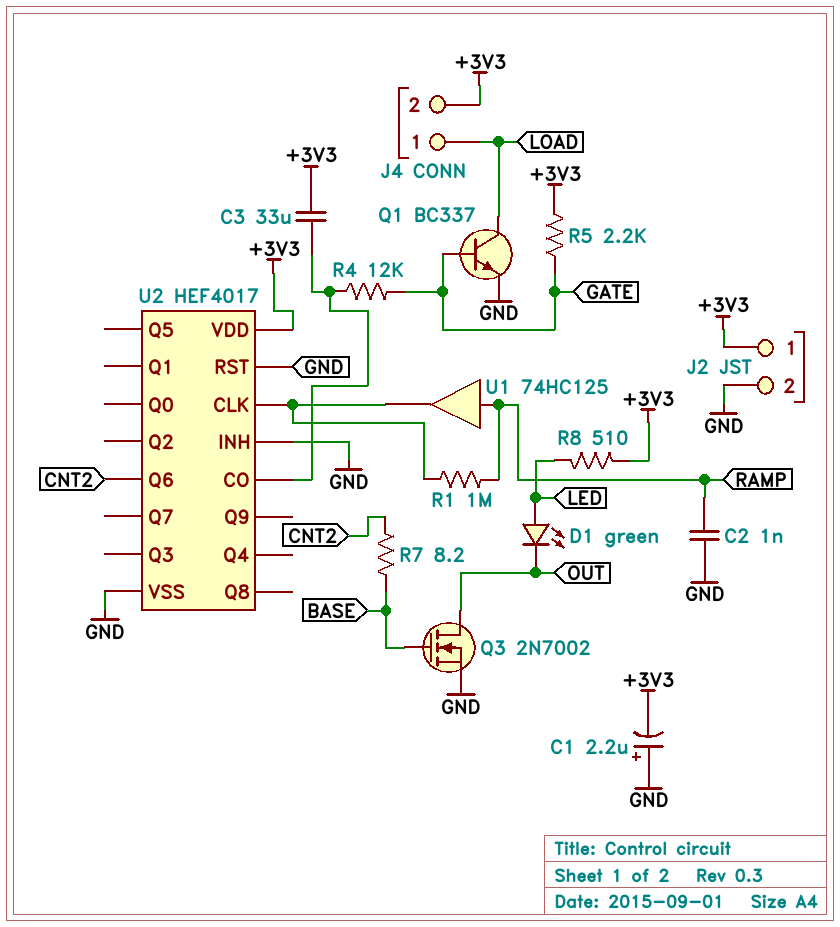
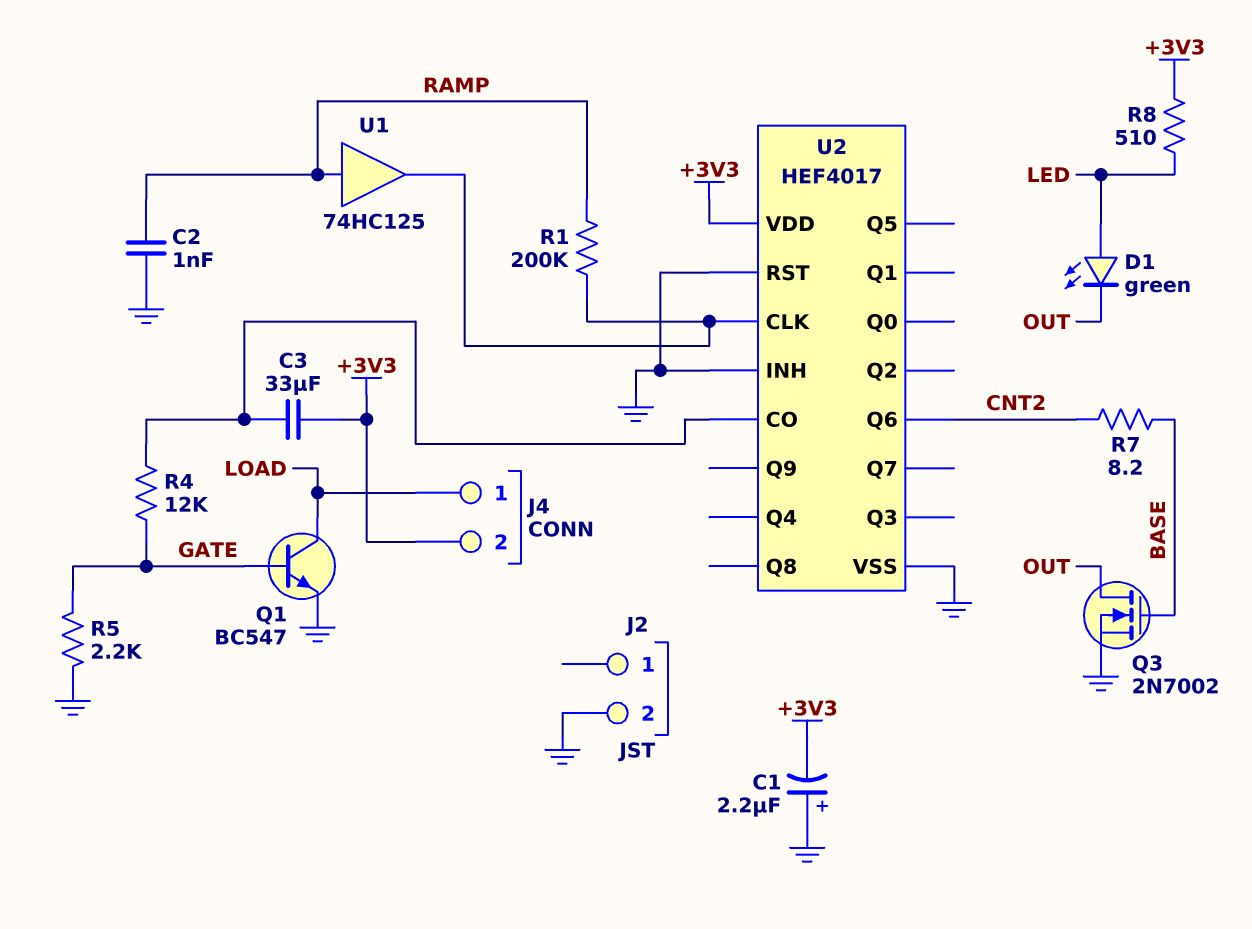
J2 pin 1: +3V3 -> none
Q1: NPN BC337 (B GATE, C LOAD, E GND) -> NPN BC547 (B GATE, C LOAD, E GND)
R1: 1M (RAMP, U2/CLK) -> 200k (RAMP, U2/CLK)
R5: 2.2k (+3V3, GATE) -> 2.2k (GATE, GND)

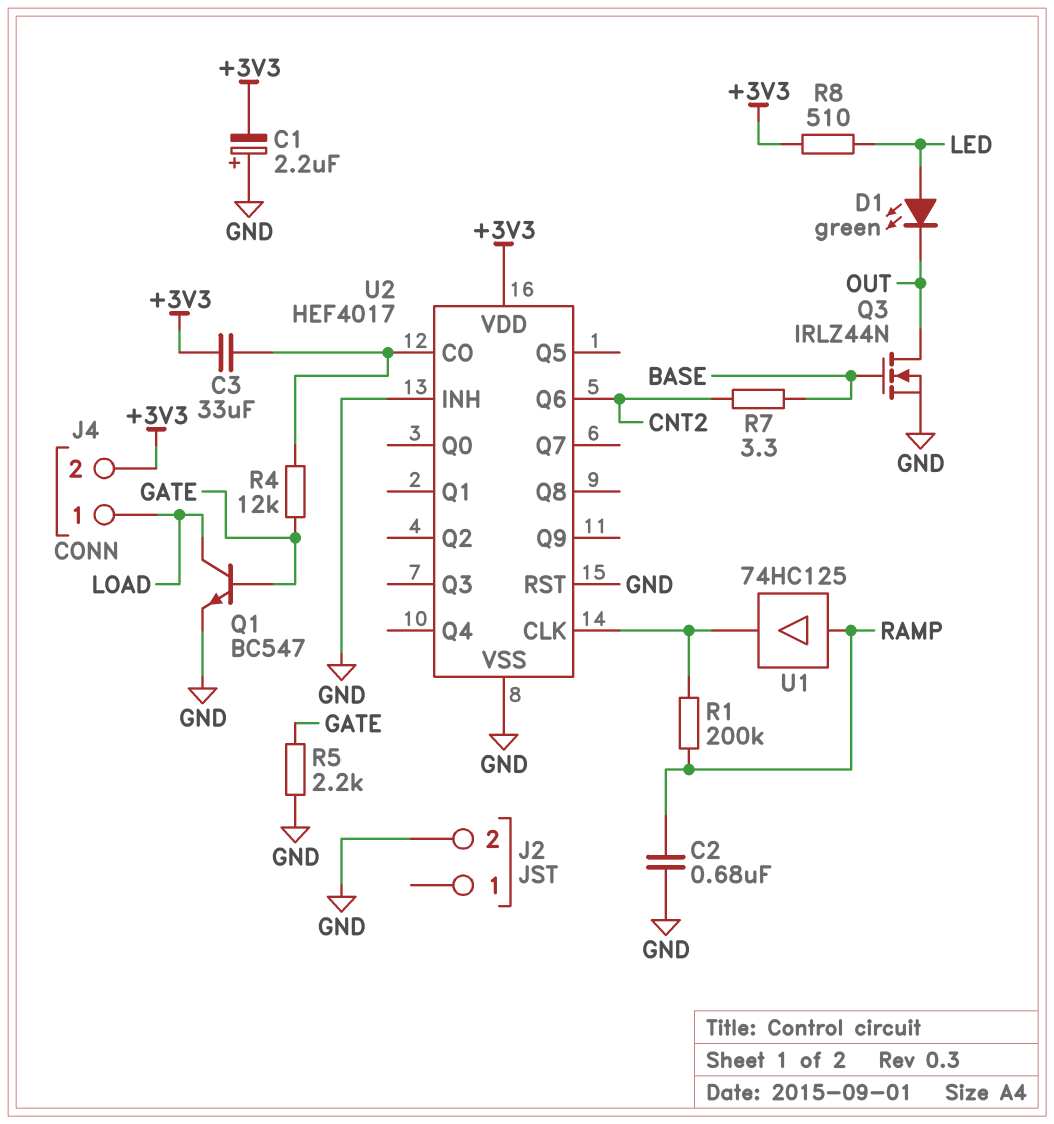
C2: 1nF (GND, RAMP) -> 680nF (GND, RAMP)
Q3: NMOS 2N7002 (G BASE, D OUT, S GND) -> NMOS IRLZ44N (G BASE, D OUT, S GND)
R7: 8.2 (BASE, CNT2) -> 3.3 (BASE, CNT2)

